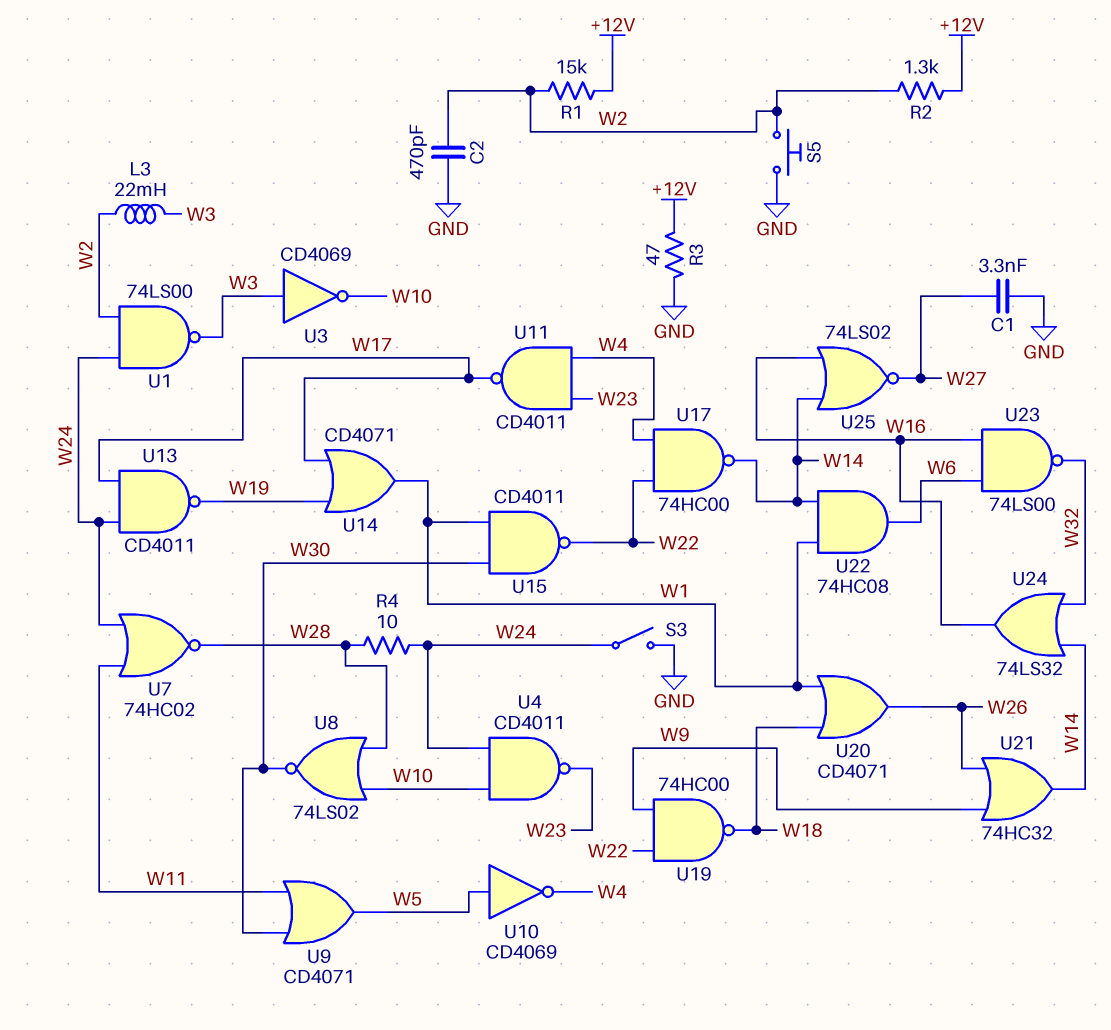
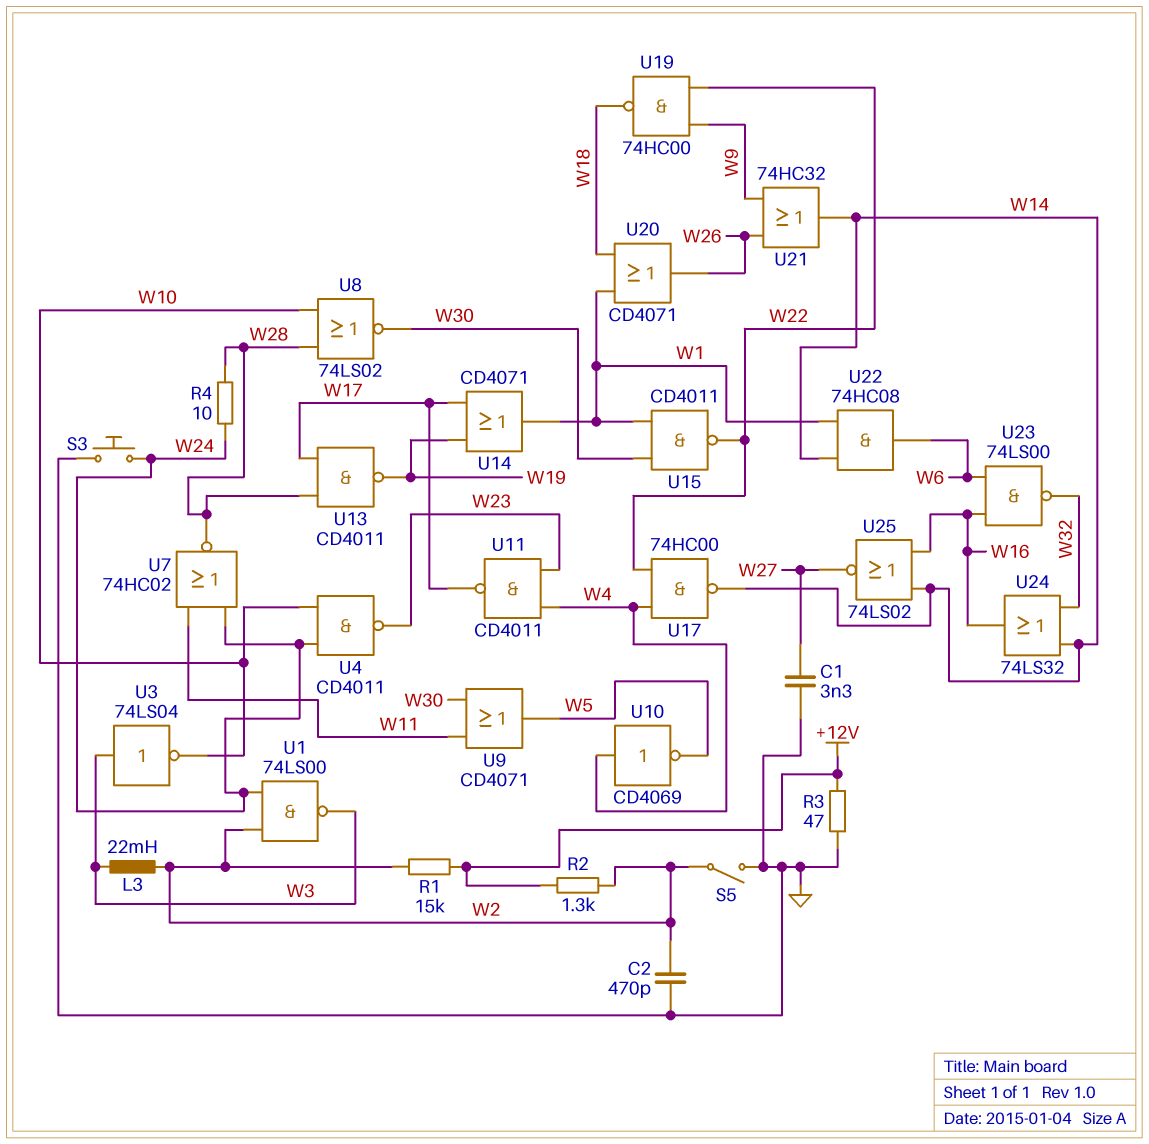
S3: switch (GND, W24) -> button (GND, W24)
S5: button (GND, W2) -> switch (GND, W2)
U3: NOT CD4069 (in W3, out W10) -> NOT 74LS04 (in W3, out W10)
U10: NOT CD4069 (in W5, out W4) -> NOT CD4069 (in W4, out W5)
U13: NAND CD4011 (in W17, in W24, out W19) -> NAND CD4011 (in W17, in W28, out W19)

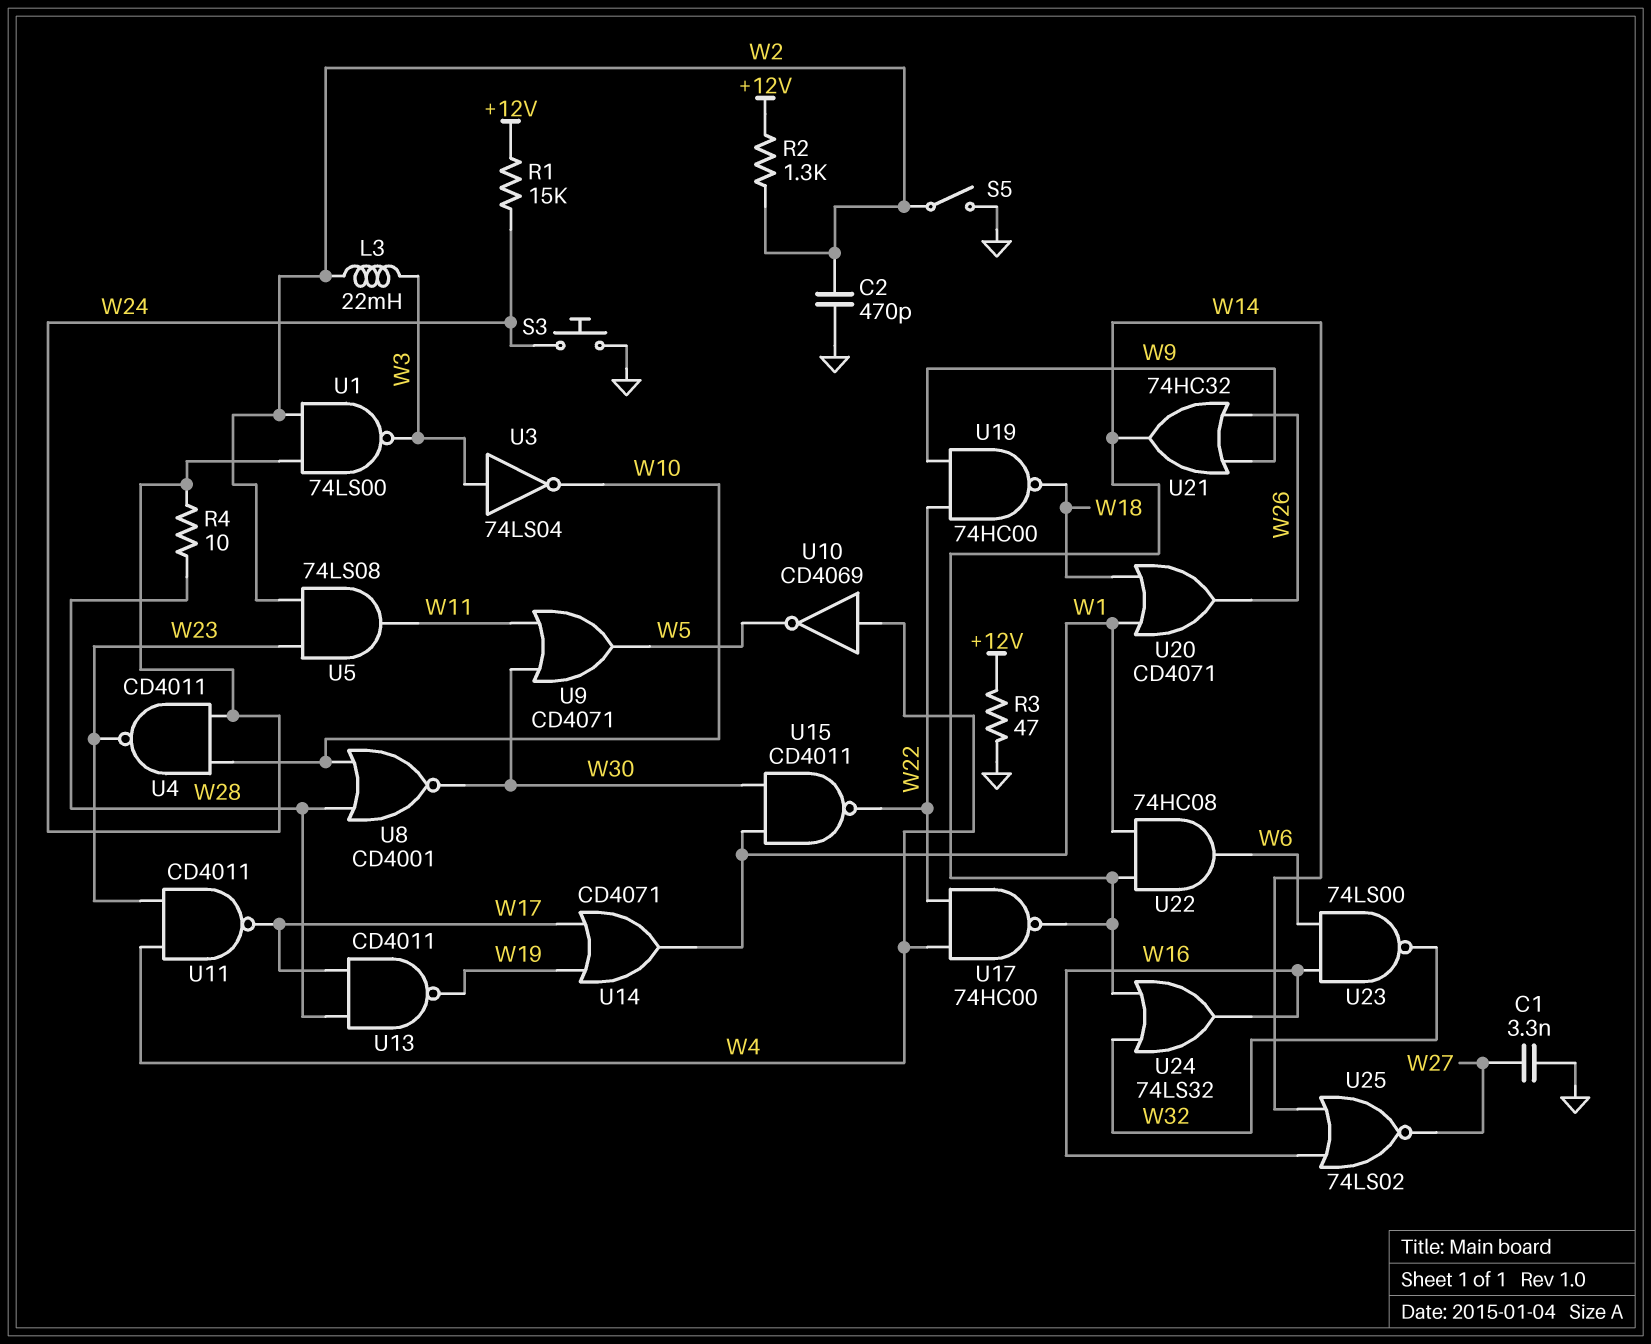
R1: 15k (+12V, W2) -> 15k (+12V, W24)
U5: none -> AND 74LS08 (in W2, in W23, out W11)
U7: NOR 74HC02 (in W11, in W24, out W28) -> none
U8: NOR 74LS02 (in W10, in W28, out W30) -> NOR CD4001 (in W10, in W28, out W30)

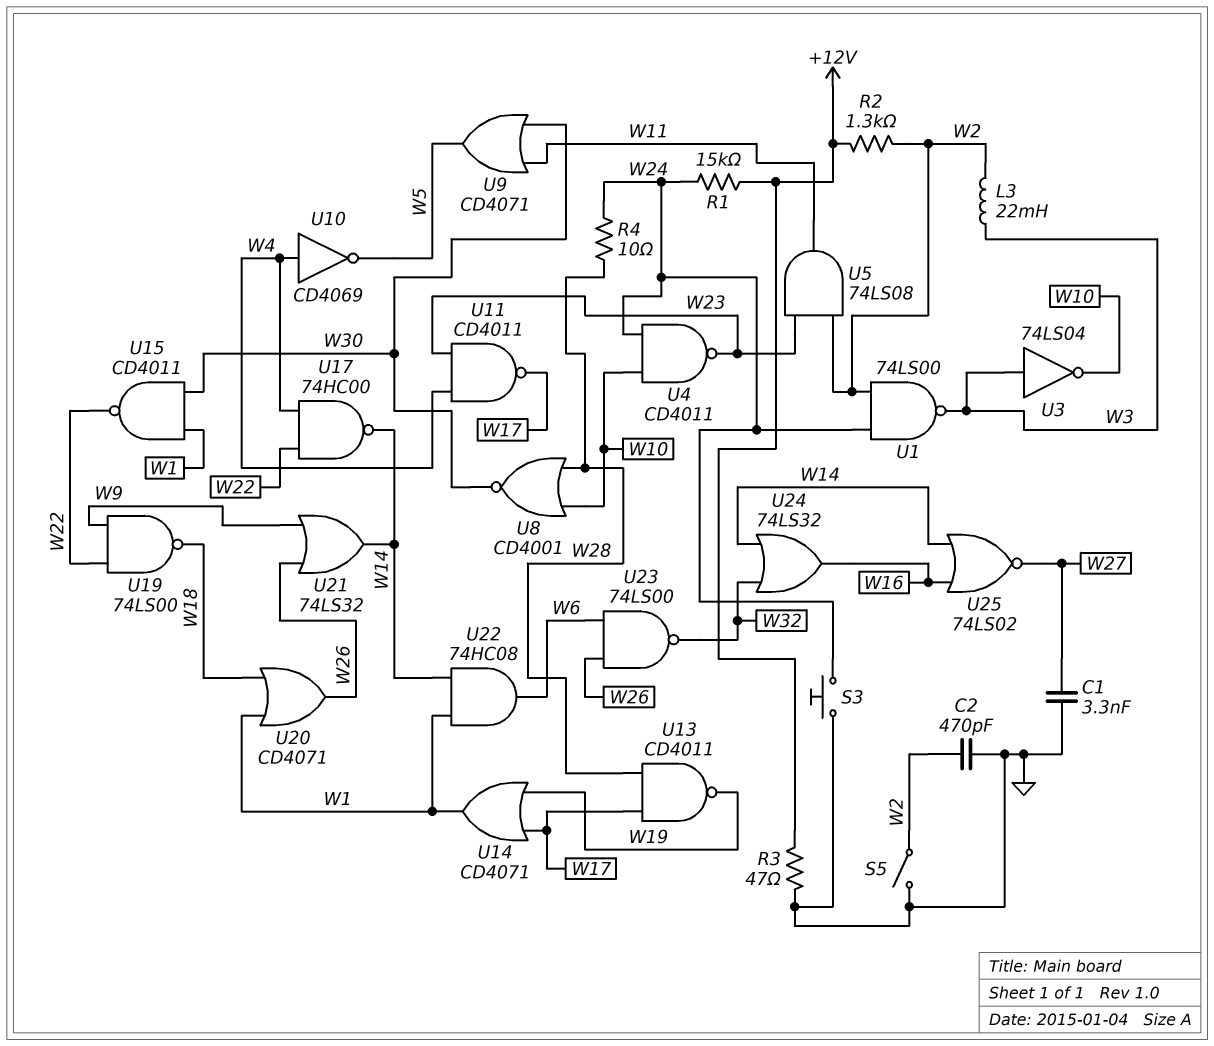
U19: NAND 74HC00 (in W9, in W22, out W18) -> NAND 74LS00 (in W9, in W22, out W18)
U21: OR 74HC32 (in W9, in W26, out W14) -> OR 74LS32 (in W9, in W26, out W14)
U23: NAND 74LS00 (in W6, in W16, out W32) -> NAND 74LS00 (in W6, in W26, out W32)

